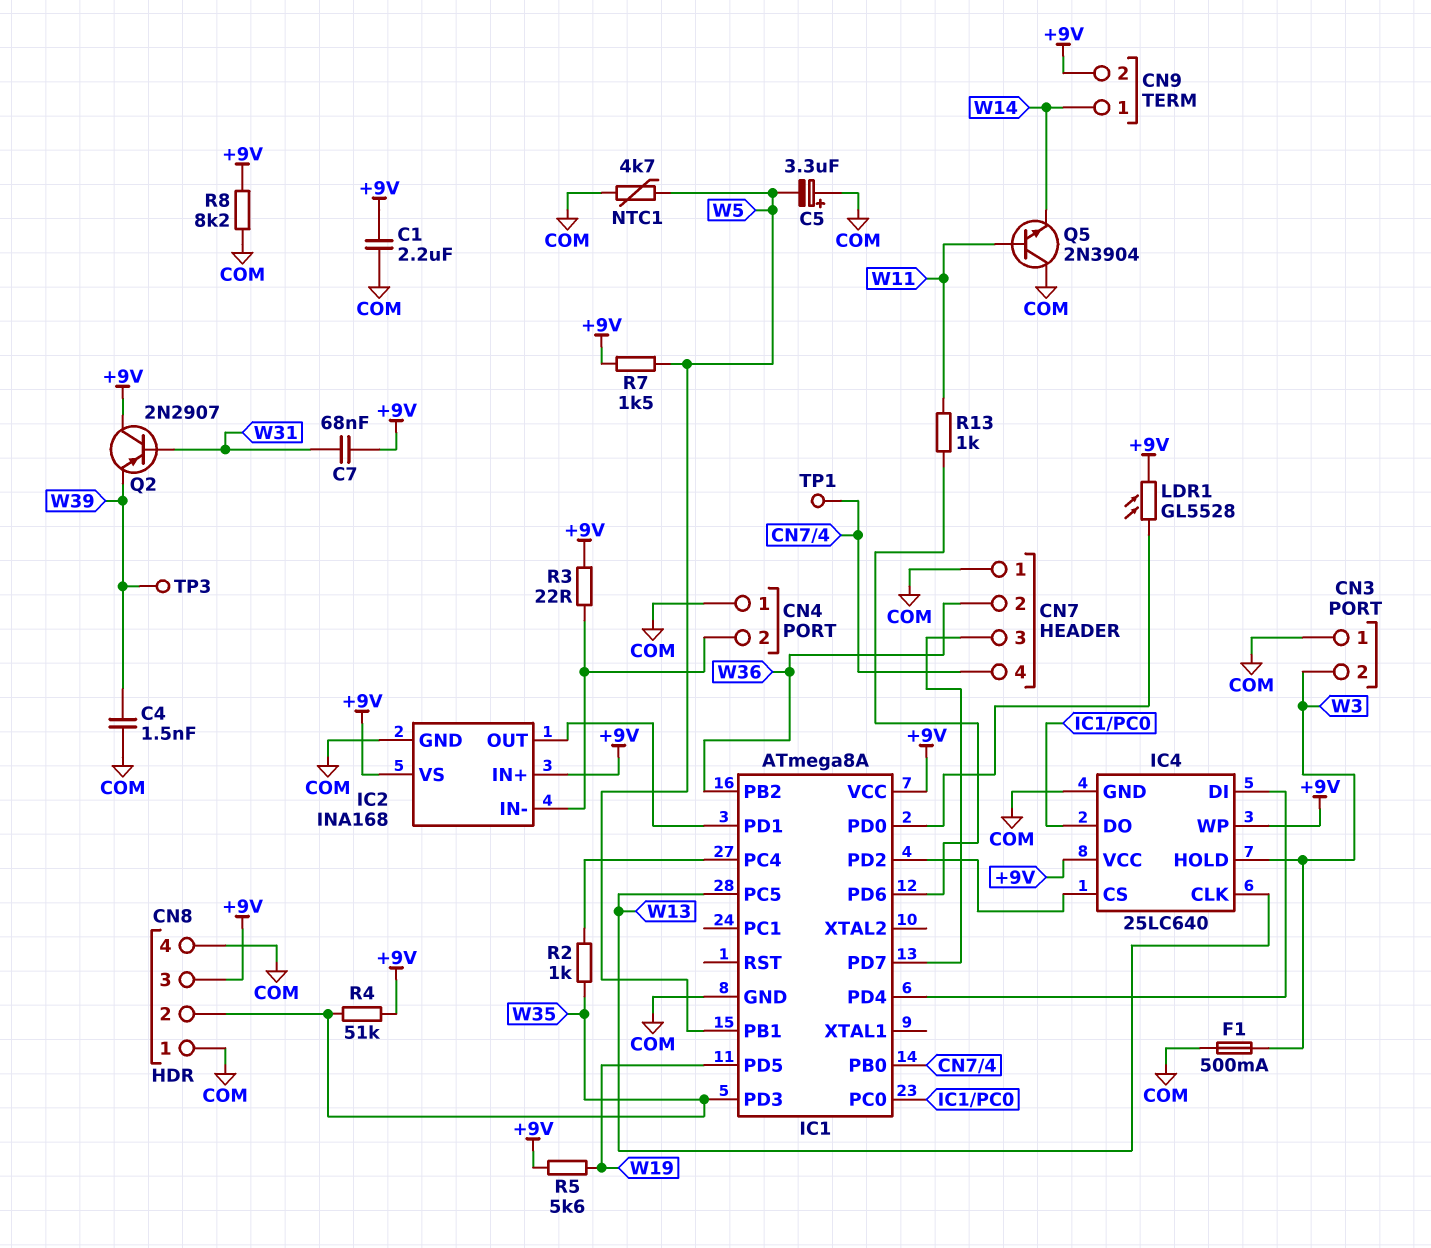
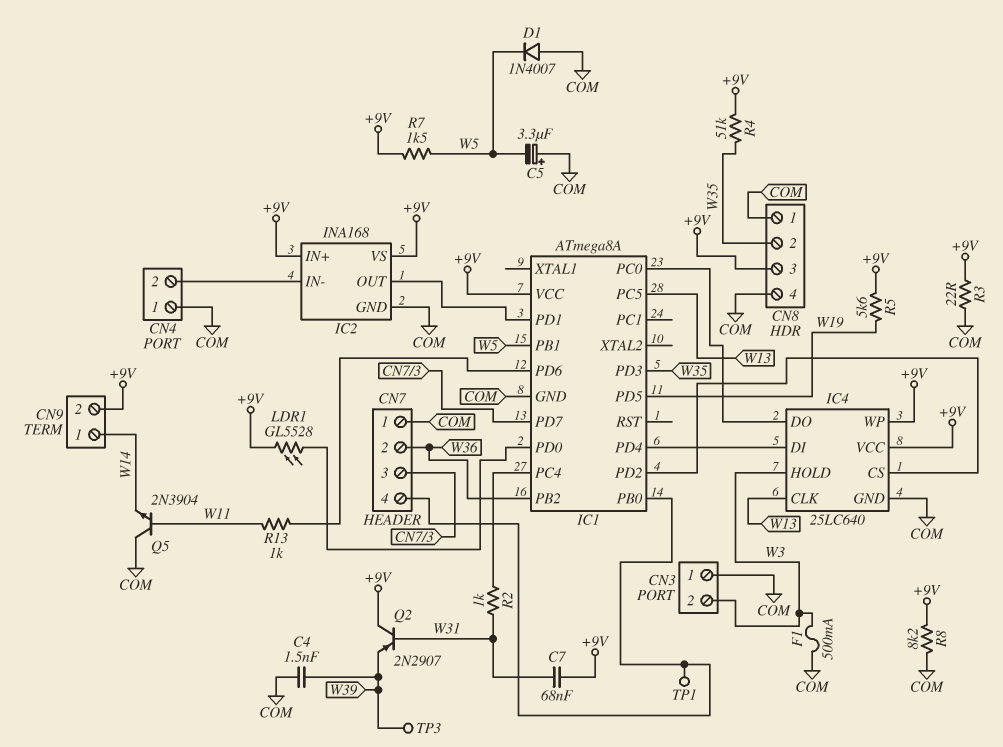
C1: 2.2uF (+9V, COM) -> none
D1: none -> diode 1N4007 (A COM, K W5)
NTC1: 4.7k (COM, W5) -> none
R2: 1k (IC1/PC4, W35) -> 1k (IC1/PC4, W31)
R3: 22 (+9V, CN4/2) -> 22 (+9V, COM)

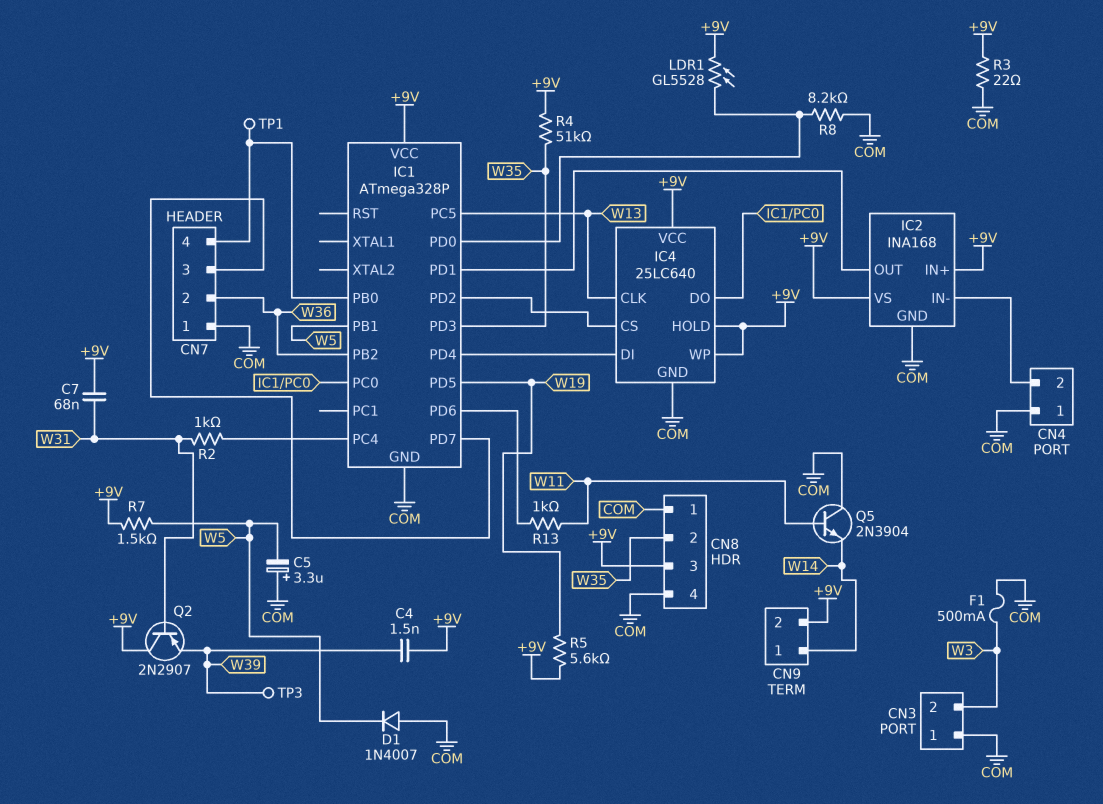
C4: 1.5nF (COM, W39) -> 1.5nF (+9V, W39)
IC1: ATmega8A -> ATmega328P
IC4 pin HOLD: W3 -> +9V
R8: 8.2k (+9V, COM) -> 8.2k (COM, IC1/PD0)

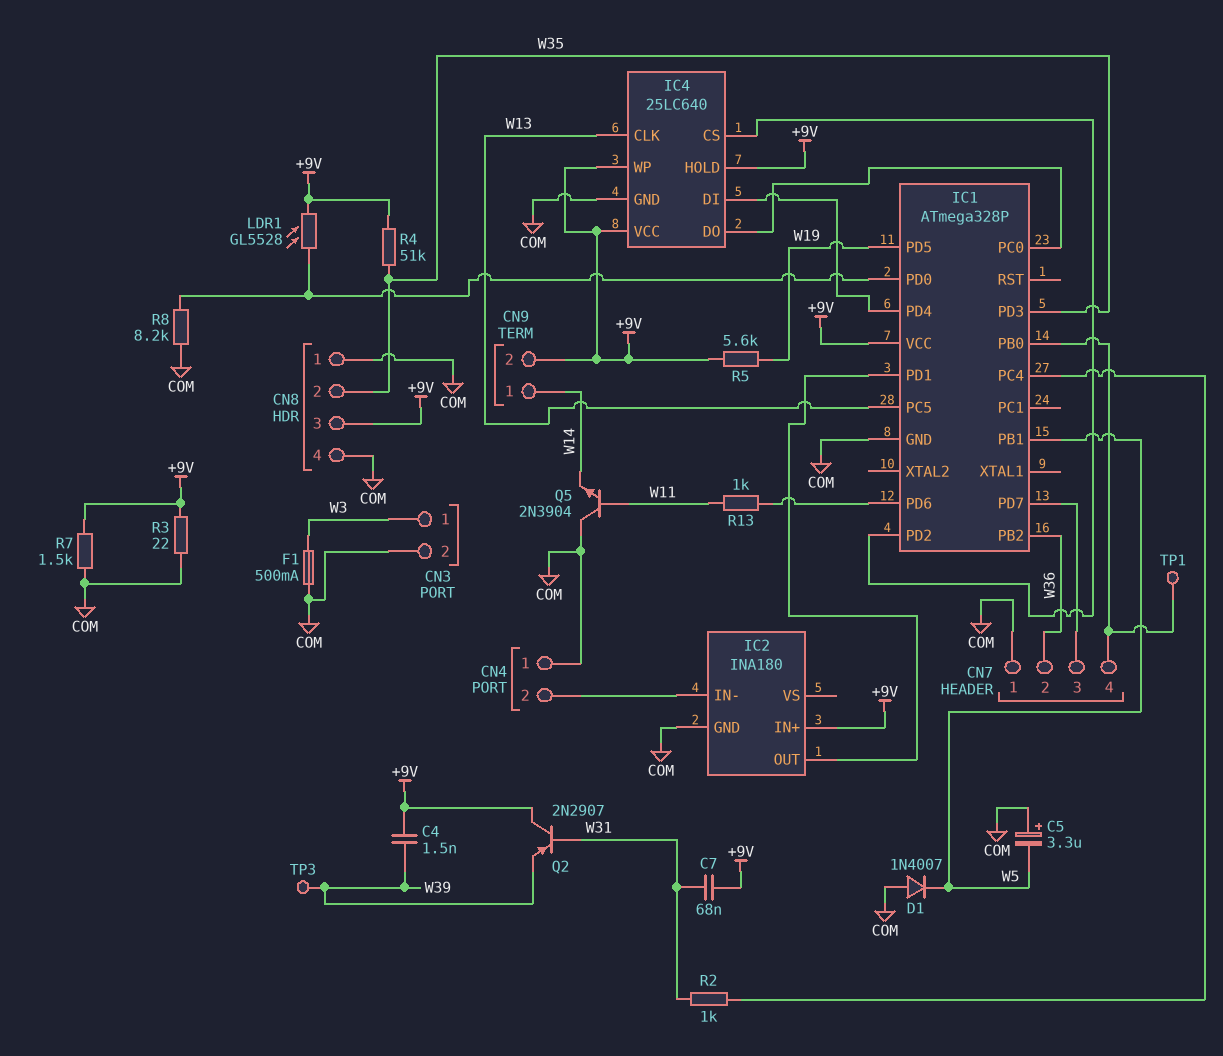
CN3 pin 1: COM -> W3
CN3 pin 2: W3 -> COM
IC2: INA168 -> INA180
IC2 pin VS: +9V -> none
R7: 1.5k (+9V, W5) -> 1.5k (+9V, COM)

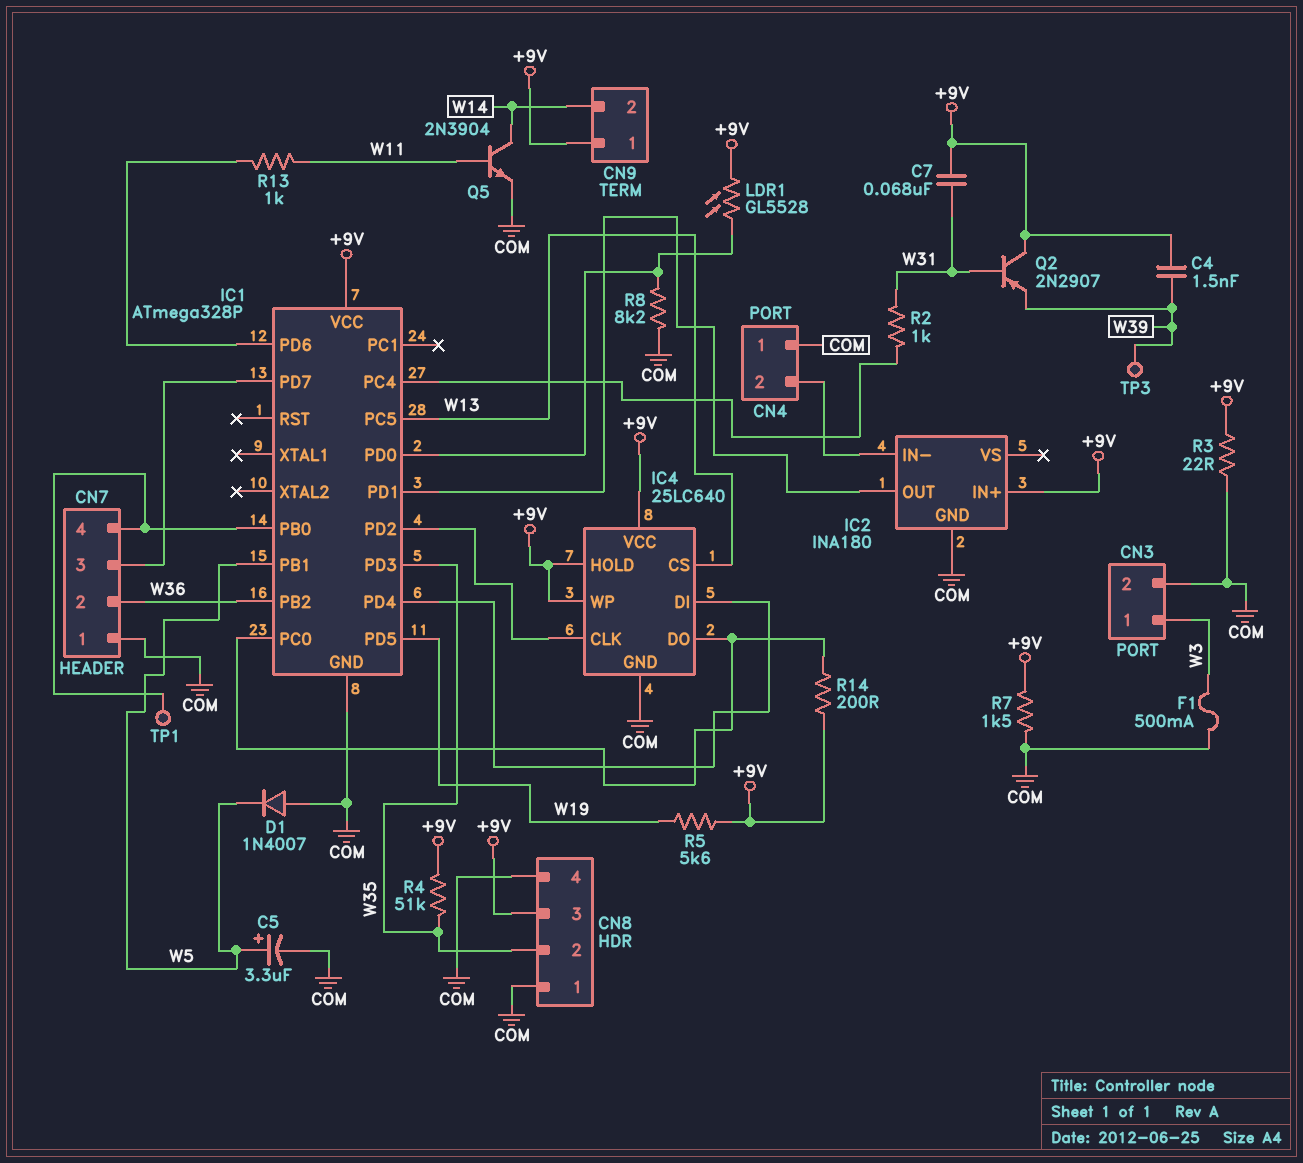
C5: 3.3uF (plus COM, minus W5) -> 3.3uF (plus W5, minus COM)
CN9 pin 1: W14 -> +9V
CN9 pin 2: +9V -> W14
IC4 pin CLK: W13 -> IC1/PD2
IC4 pin CS: IC1/PD2 -> W13
Q5: NPN 2N3904 (B W11, C COM, E W14) -> NPN 2N3904 (B W11, C W14, E COM)
R14: none -> 200 (+9V, IC1/PC0)

